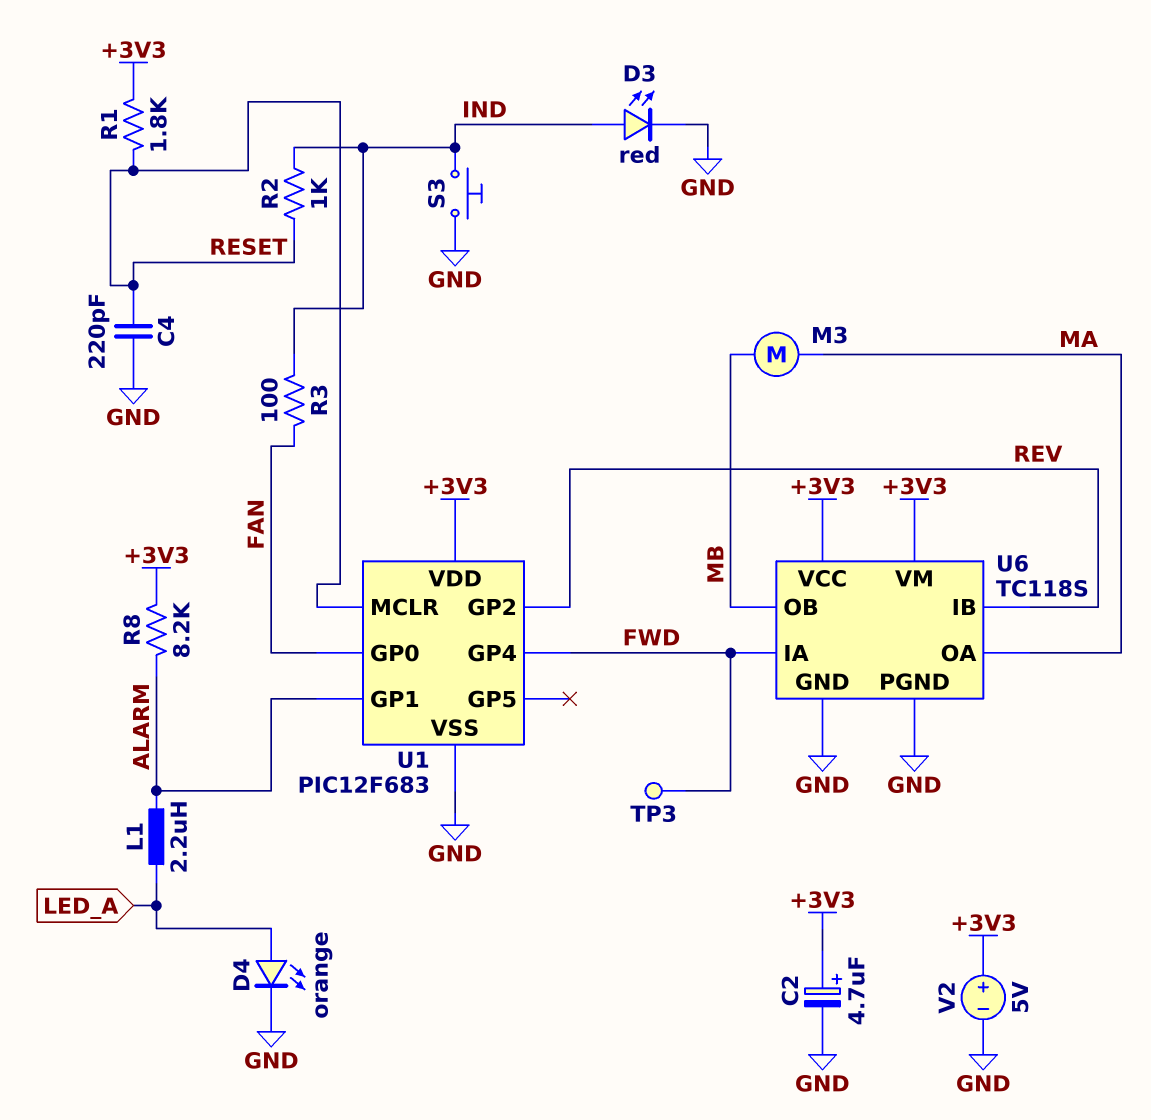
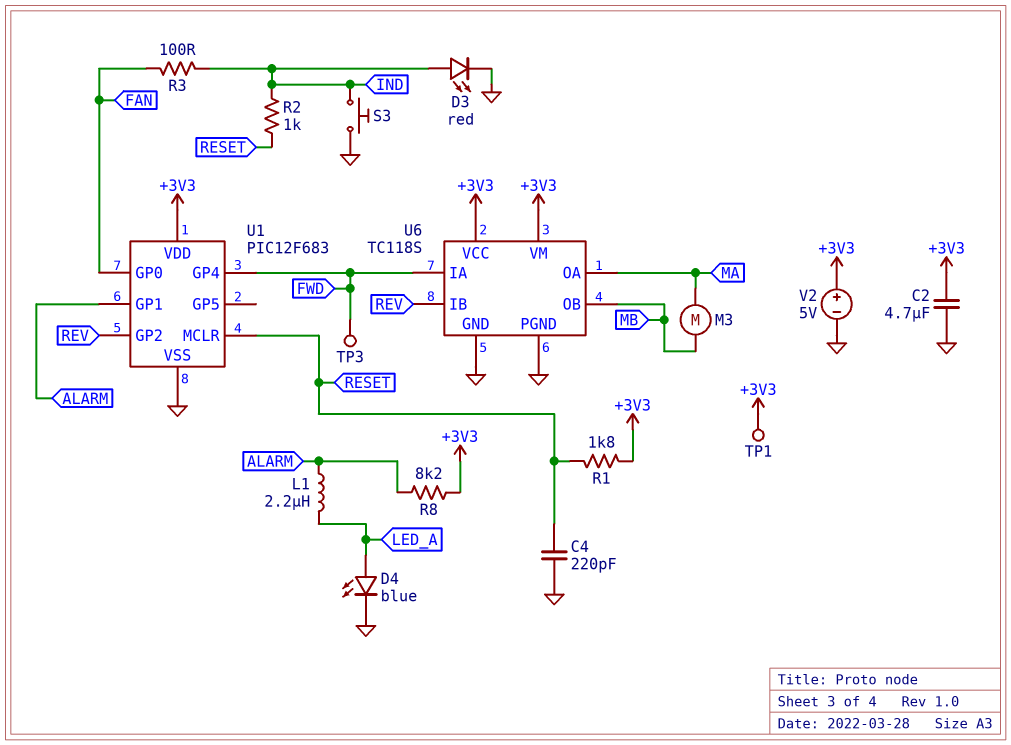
C2: 4.7uF (plus +3V3, minus GND) -> 4.7uF (+3V3, GND)
D4: LED orange (A LED_A, K GND) -> LED blue (A LED_A, K GND)
TP1: none -> test point (+3V3)

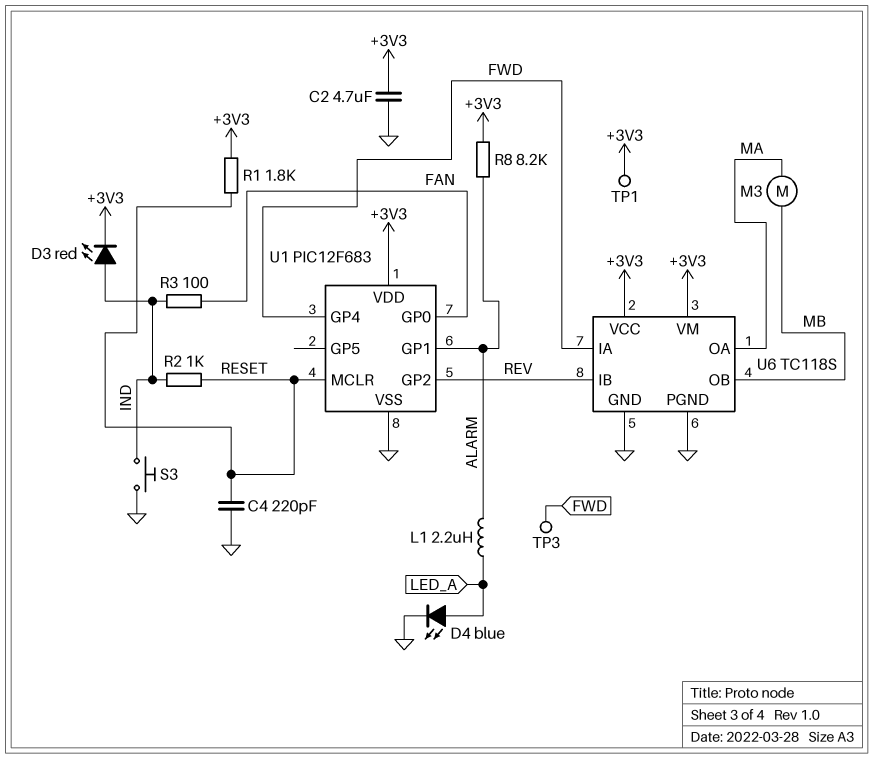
D3: LED red (A IND, K GND) -> LED red (A IND, K +3V3)
V2: 5V (plus +3V3, minus GND) -> none

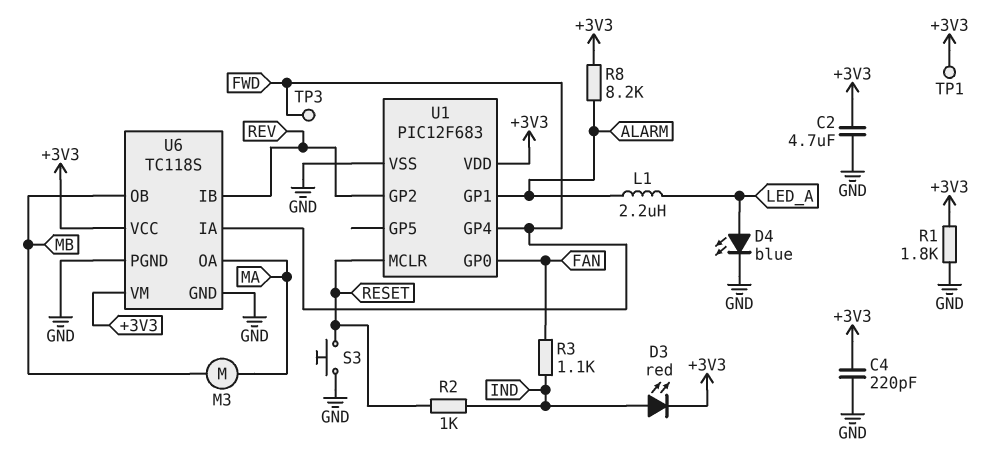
C4: 220pF (GND, RESET) -> 220pF (+3V3, GND)
R1: 1.8k (+3V3, RESET) -> 1.8k (+3V3, GND)
R3: 100 (FAN, IND) -> 1.1k (FAN, IND)
S3: button (GND, IND) -> button (GND, RESET)

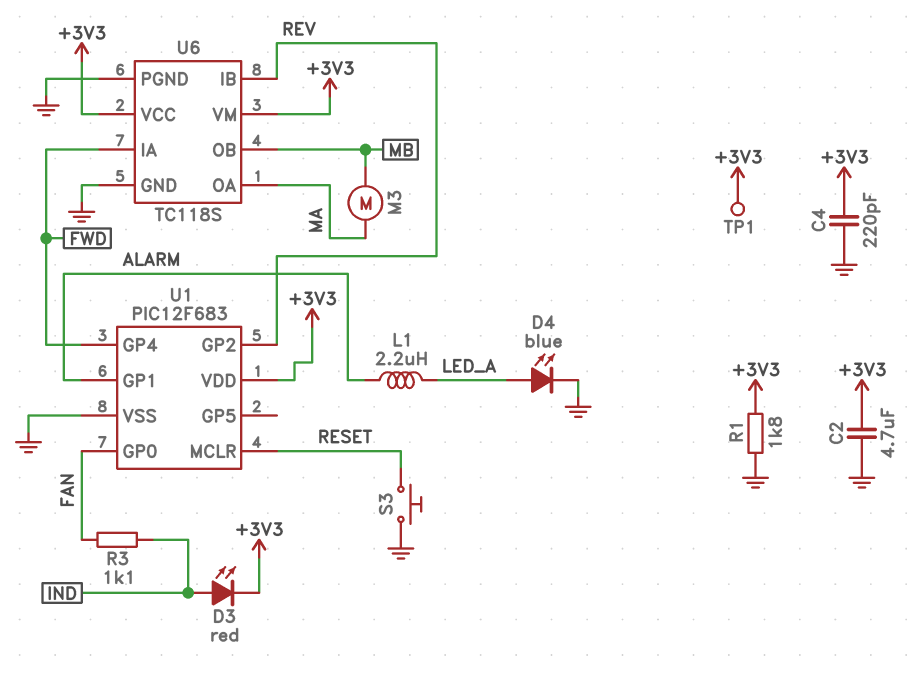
R2: 1k (IND, RESET) -> none
R8: 8.2k (+3V3, ALARM) -> none
TP3: test point (FWD) -> none

